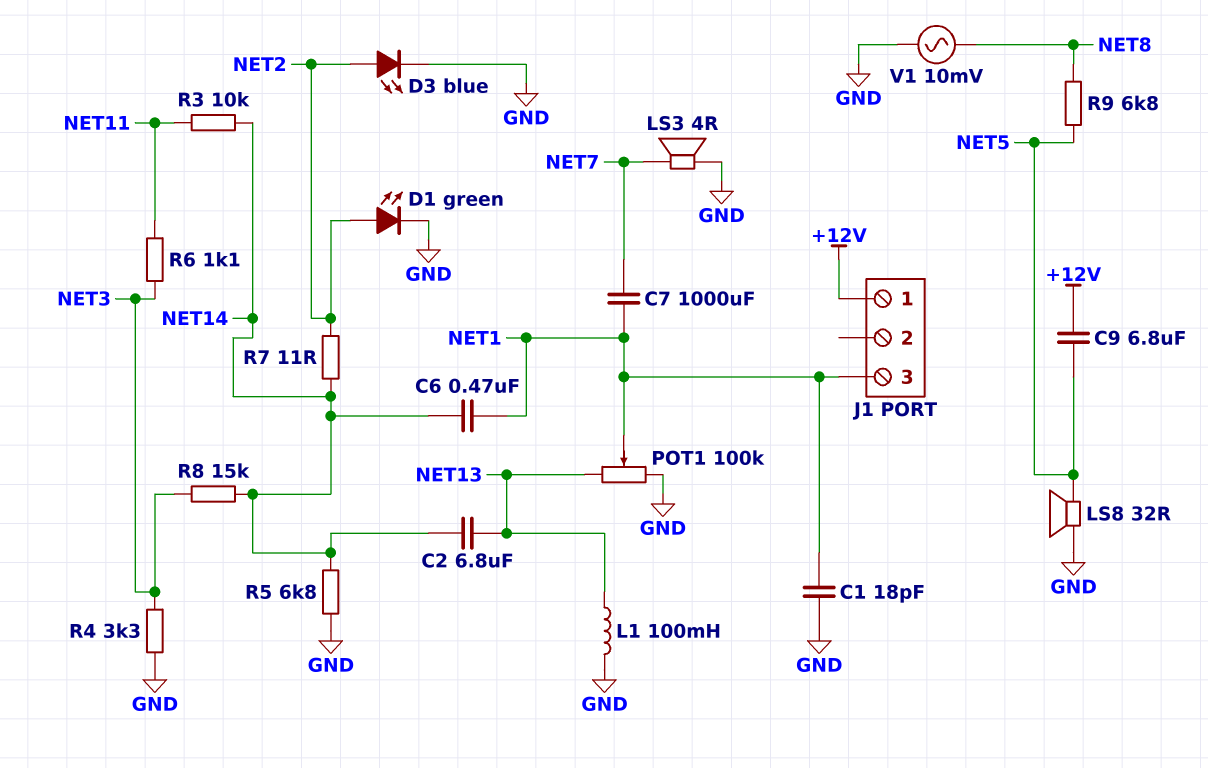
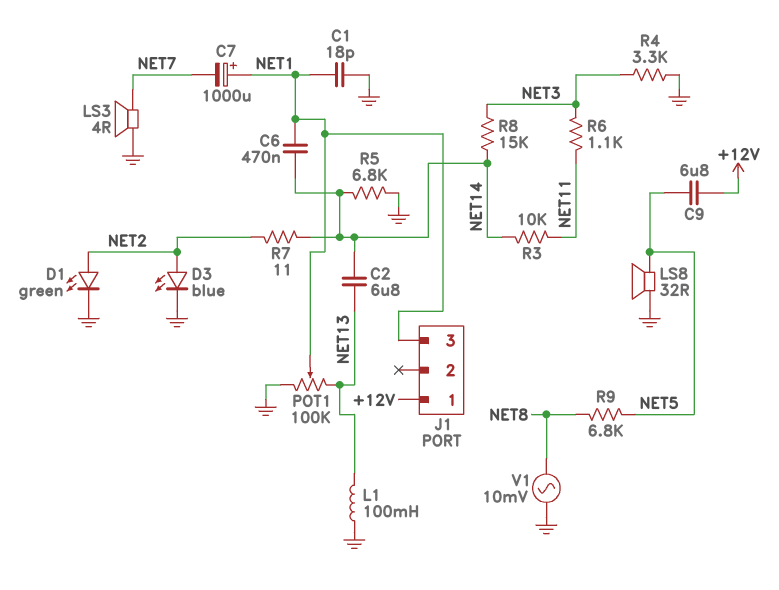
C7: 1000uF (NET1, NET7) -> 1000uF (plus NET1, minus NET7)

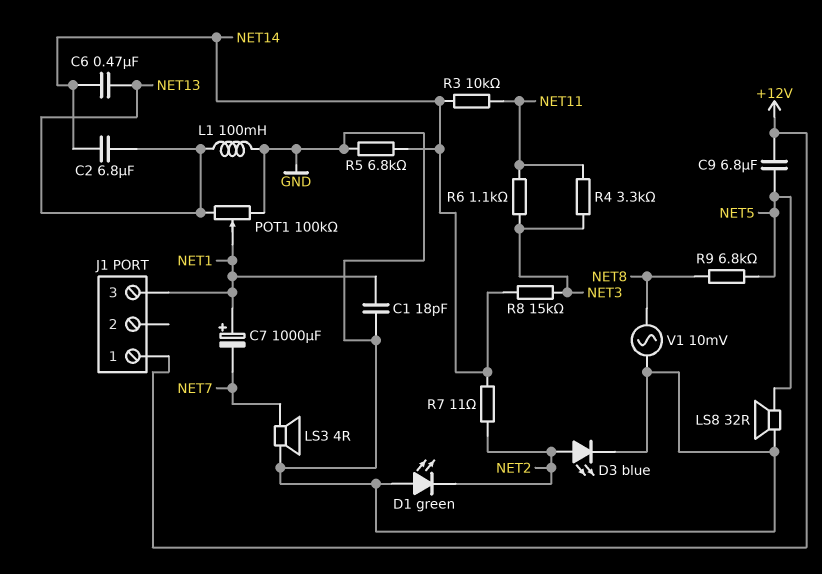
C6: 470nF (NET1, NET14) -> 470nF (NET13, NET14)
D1: LED green (A NET2, K GND) -> LED green (A GND, K NET2)
R4: 3.3k (GND, NET3) -> 3.3k (NET3, NET11)

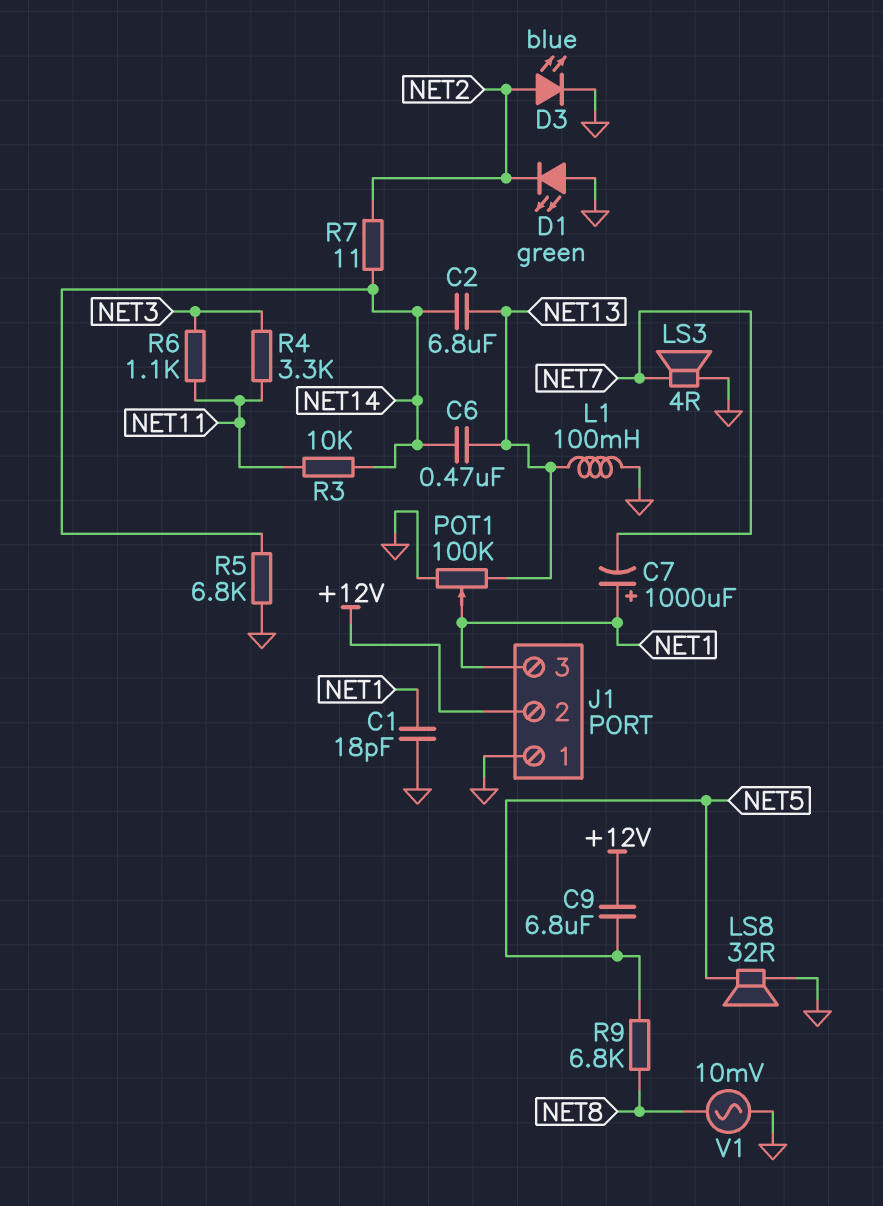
J1 pin 1: +12V -> GND
J1 pin 2: none -> +12V
R8: 15k (NET3, NET14) -> none

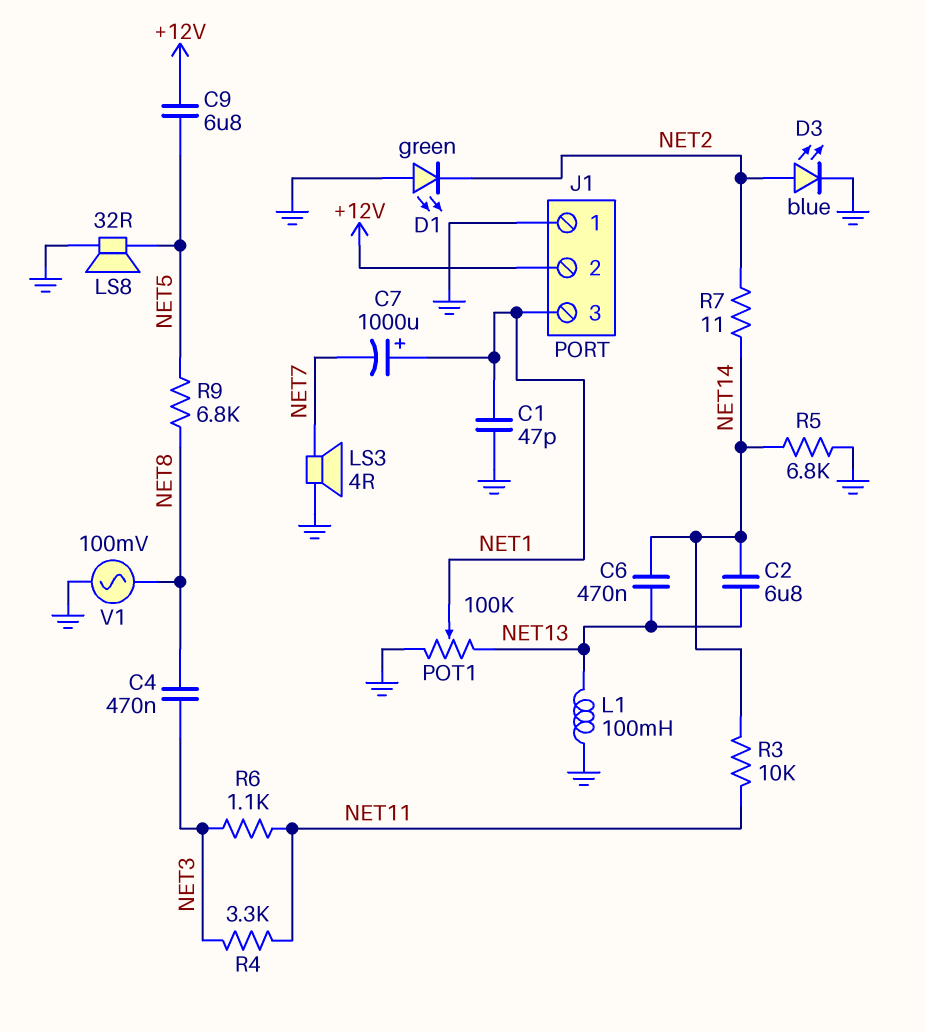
C1: 18pF (GND, NET1) -> 47pF (GND, NET1)
C4: none -> 470nF (NET3, NET8)
V1: AC 10mV (GND, NET8) -> AC 100mV (GND, NET8)

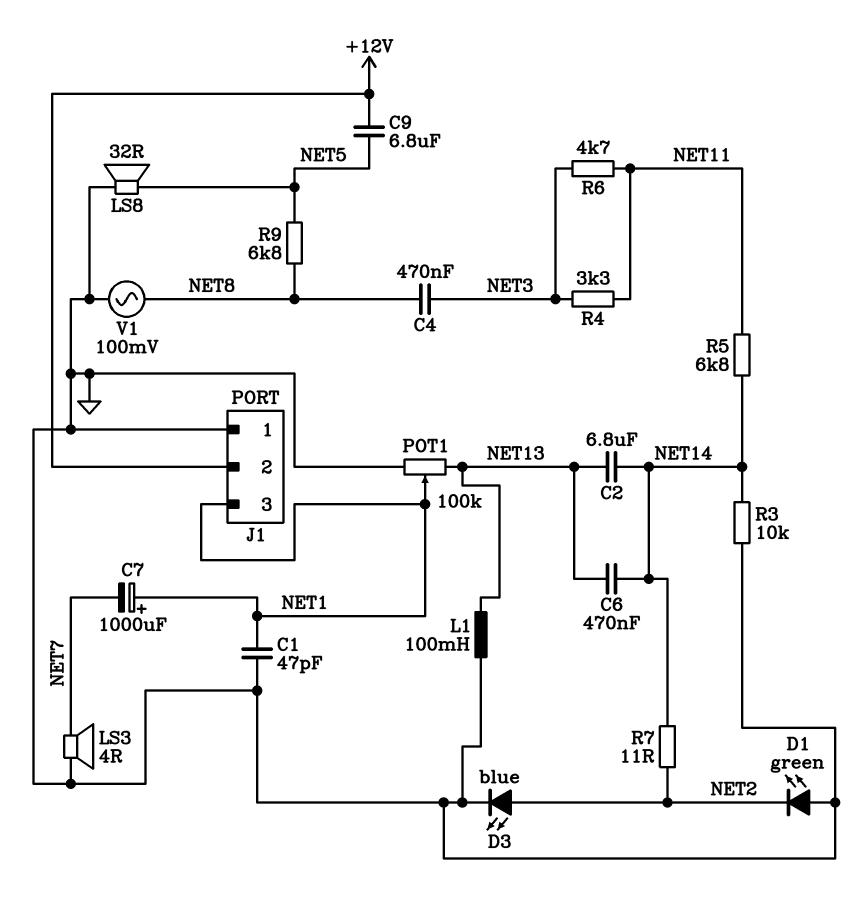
R3: 10k (NET11, NET14) -> 10k (GND, NET14)
R5: 6.8k (GND, NET14) -> 6.8k (NET11, NET14)
R6: 1.1k (NET3, NET11) -> 4.7k (NET3, NET11)

